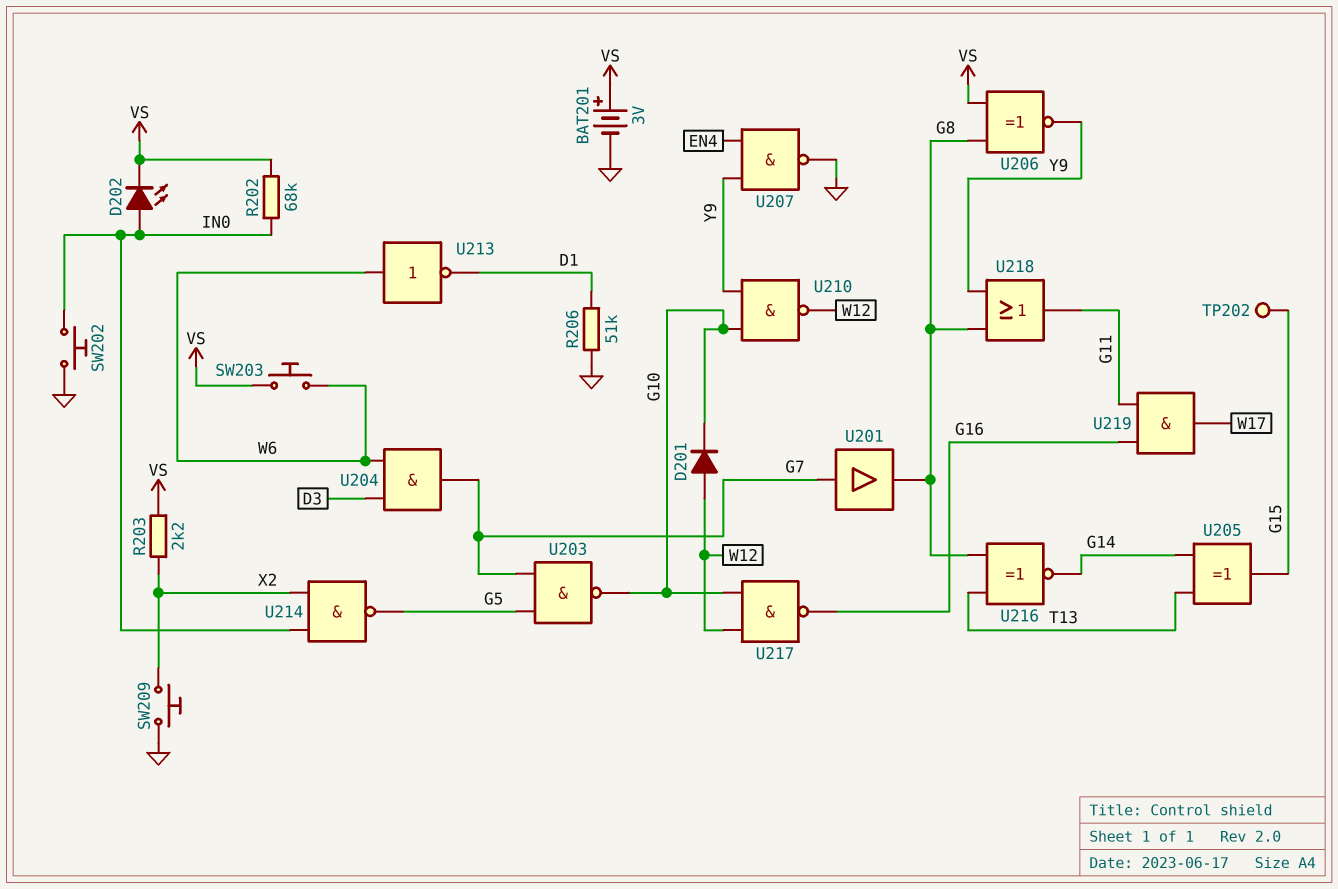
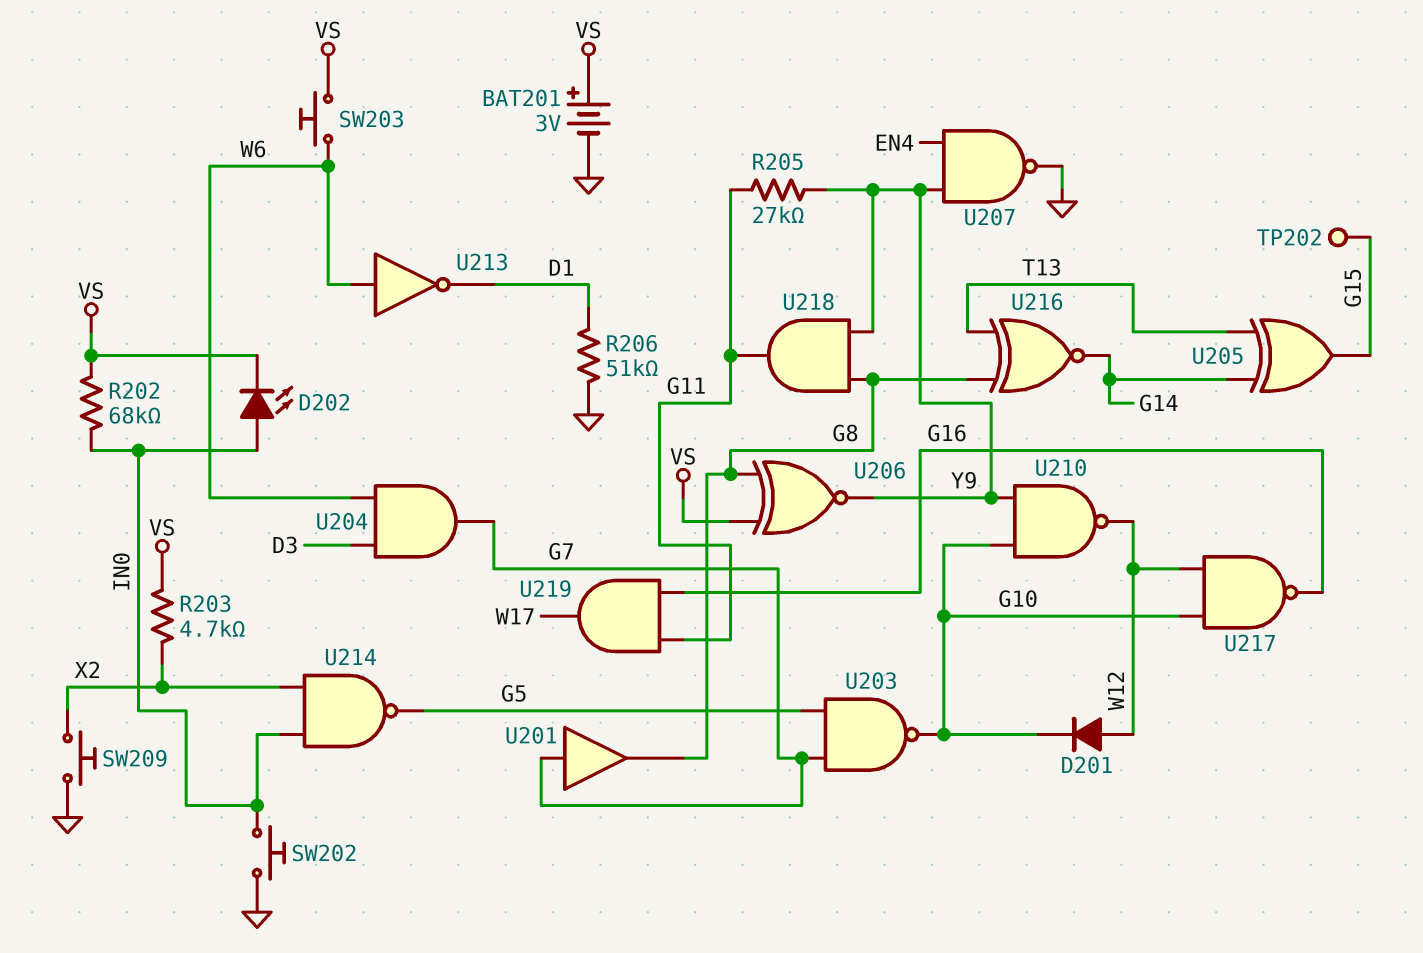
R203: 2.2k (VS, X2) -> 4.7k (VS, X2)
R205: none -> 27k (G11, Y9)
U218: OR (in G8, in Y9, out G11) -> AND (in G8, in Y9, out G11)

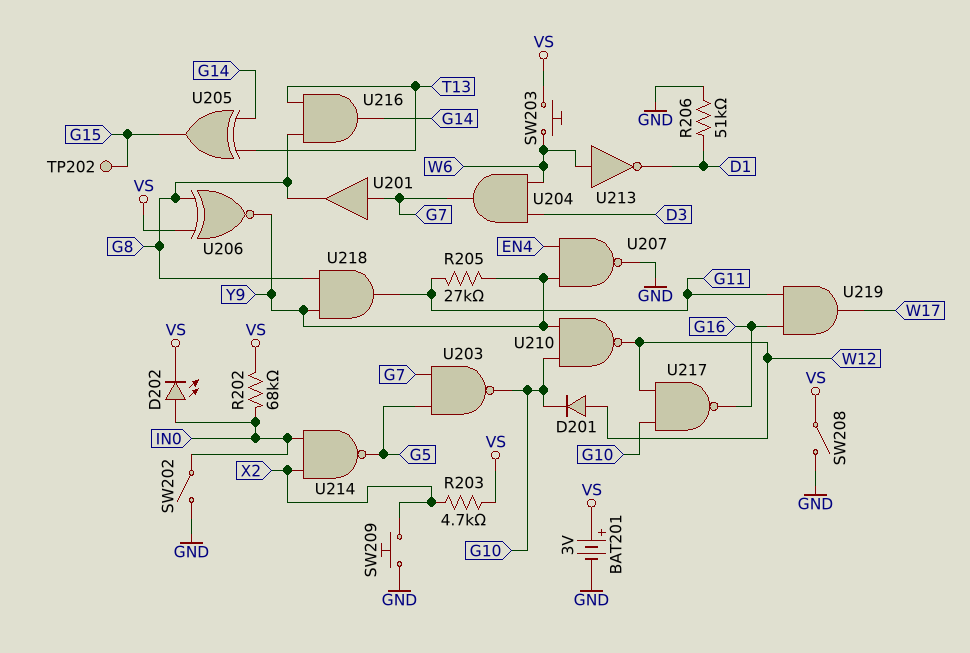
SW202: button (GND, IN0) -> switch (GND, IN0)
SW208: none -> switch (GND, VS)
U216: XNOR (in G8, in T13, out G14) -> AND (in G8, in T13, out G14)

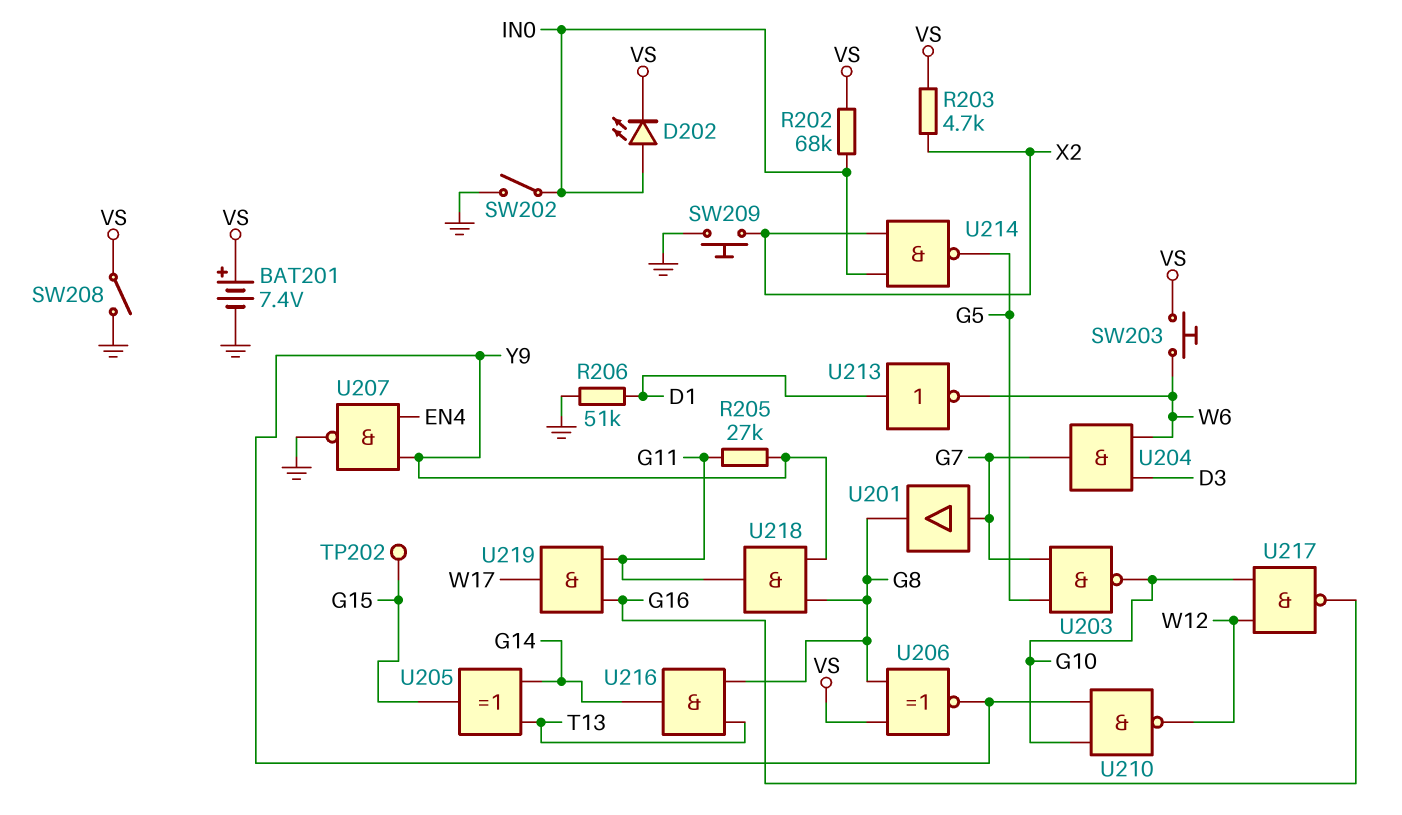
BAT201: 3V (plus VS, minus GND) -> 7.4V (plus VS, minus GND)
D201: diode (A W12, K G10) -> none
U213: NOT (in W6, out D1) -> NOT (in D1, out W6)

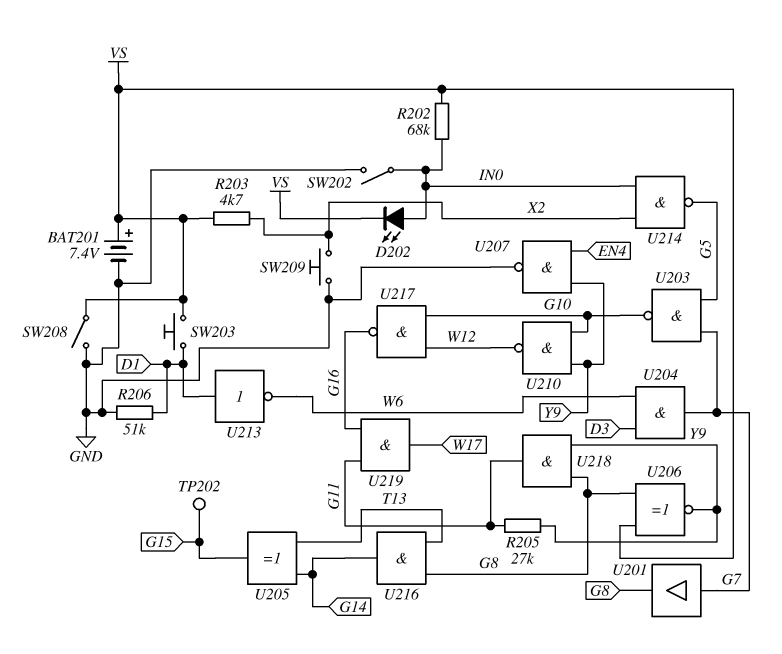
SW203: button (VS, W6) -> button (D1, VS)

